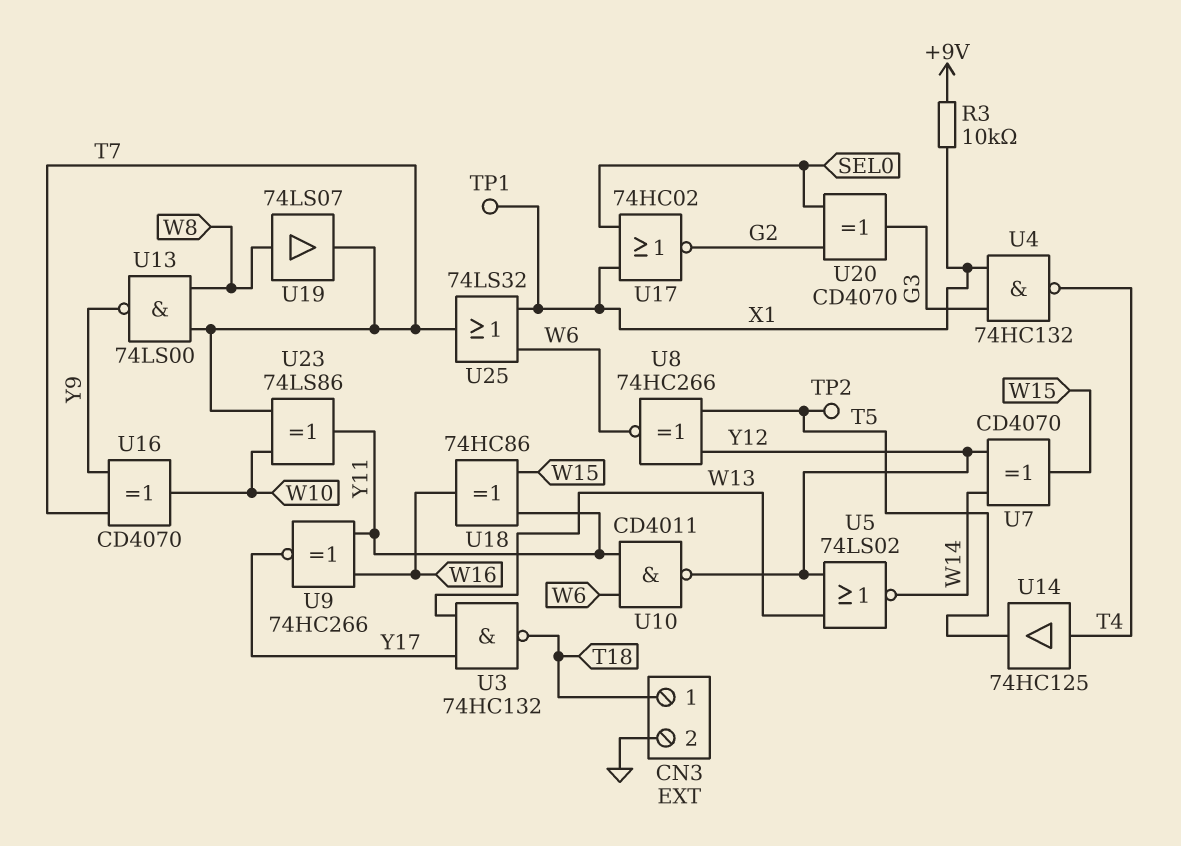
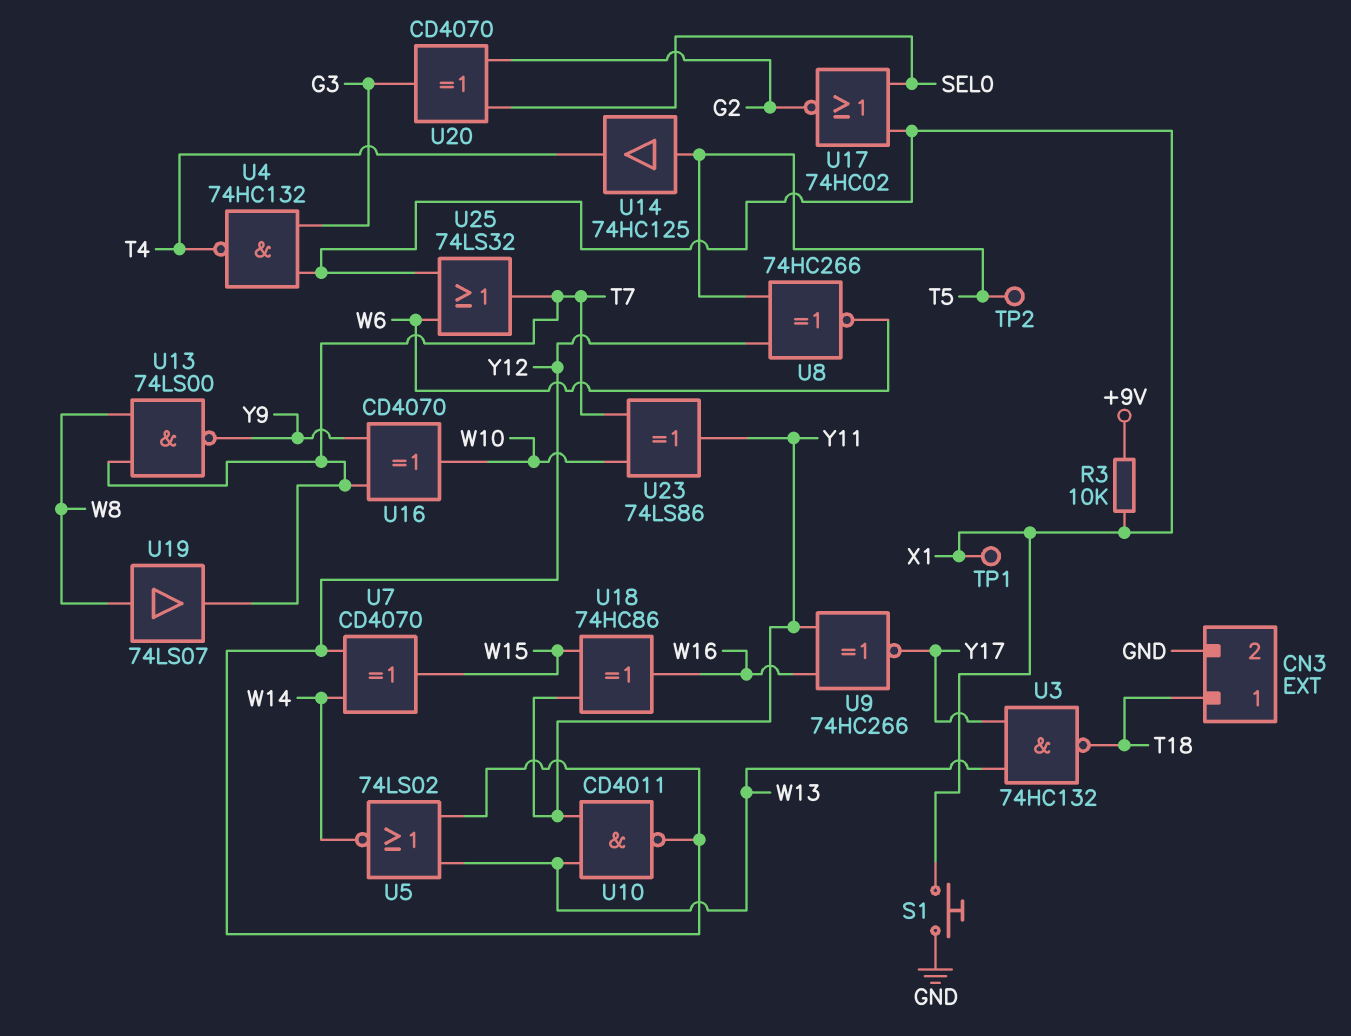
S1: none -> button (GND, X1)
U10: NAND CD4011 (in W6, in Y11, out Y12) -> NAND CD4011 (in W13, in Y11, out Y12)
U14: buffer 74HC125 (in T4, out T5) -> buffer 74HC125 (in T5, out T4)

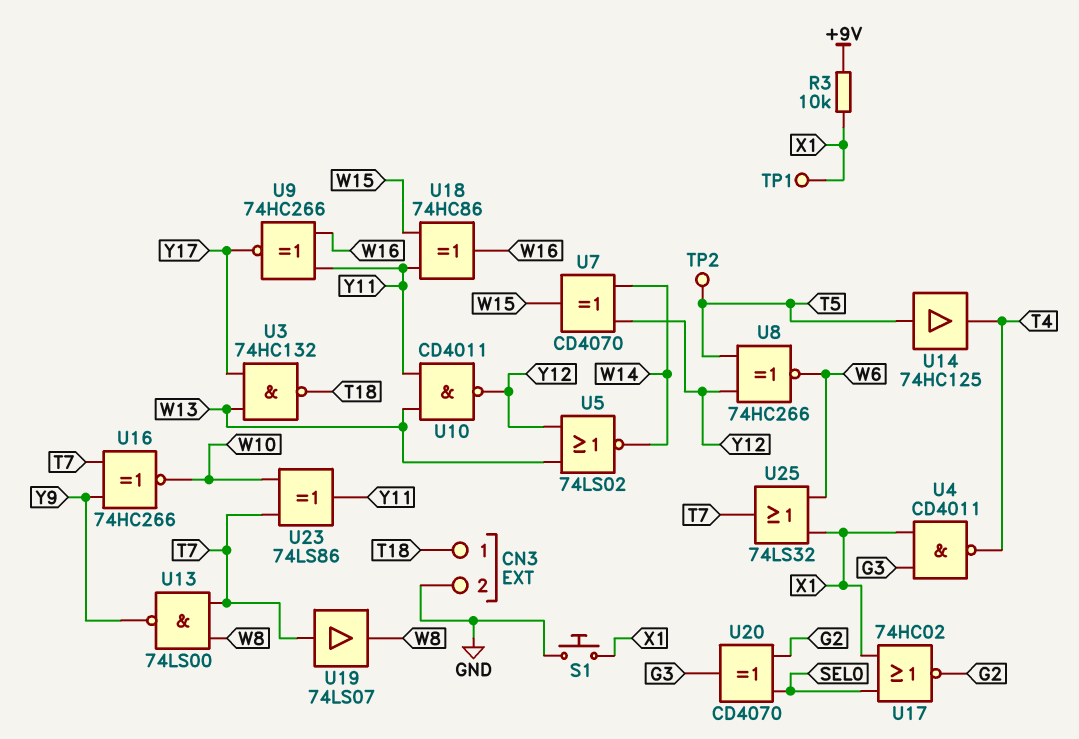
U4: NAND 74HC132 (in G3, in X1, out T4) -> NAND CD4011 (in G3, in X1, out T4)
U16: XOR CD4070 (in T7, in Y9, out W10) -> XNOR 74HC266 (in T7, in Y9, out W10)
U19: buffer 74LS07 (in W8, out T7) -> buffer 74LS07 (in T7, out W8)

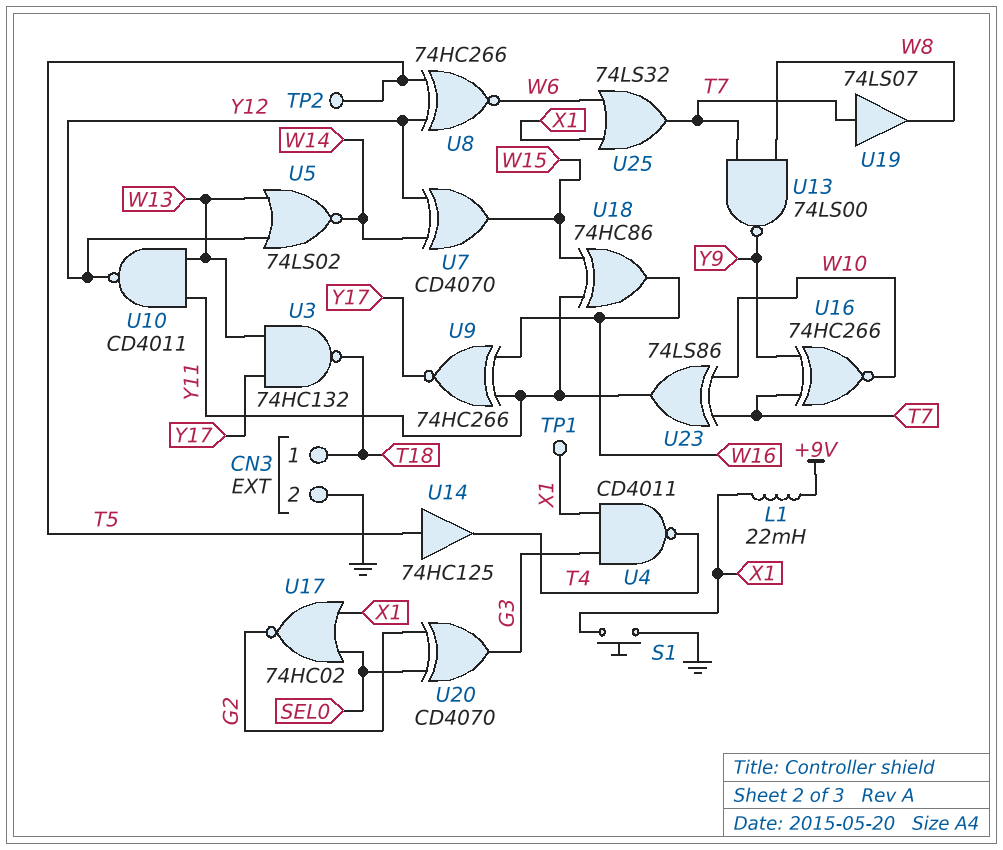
L1: none -> 22mH (+9V, X1)
R3: 10k (+9V, X1) -> none

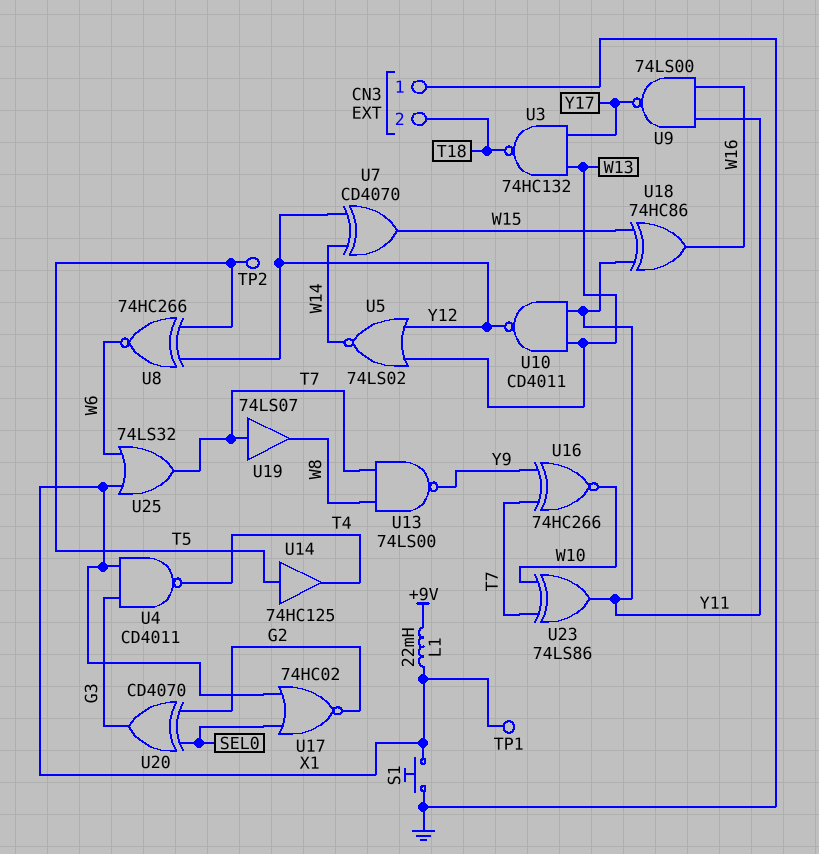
CN3 pin 1: T18 -> GND
CN3 pin 2: GND -> T18
U9: XNOR 74HC266 (in W16, in Y11, out Y17) -> NAND 74LS00 (in W16, in Y11, out Y17)

